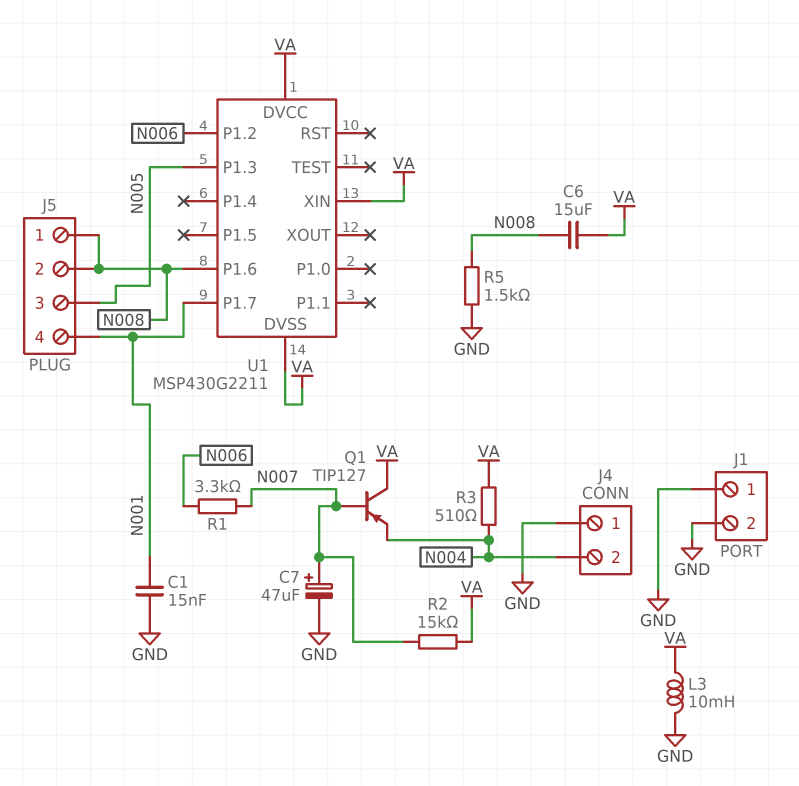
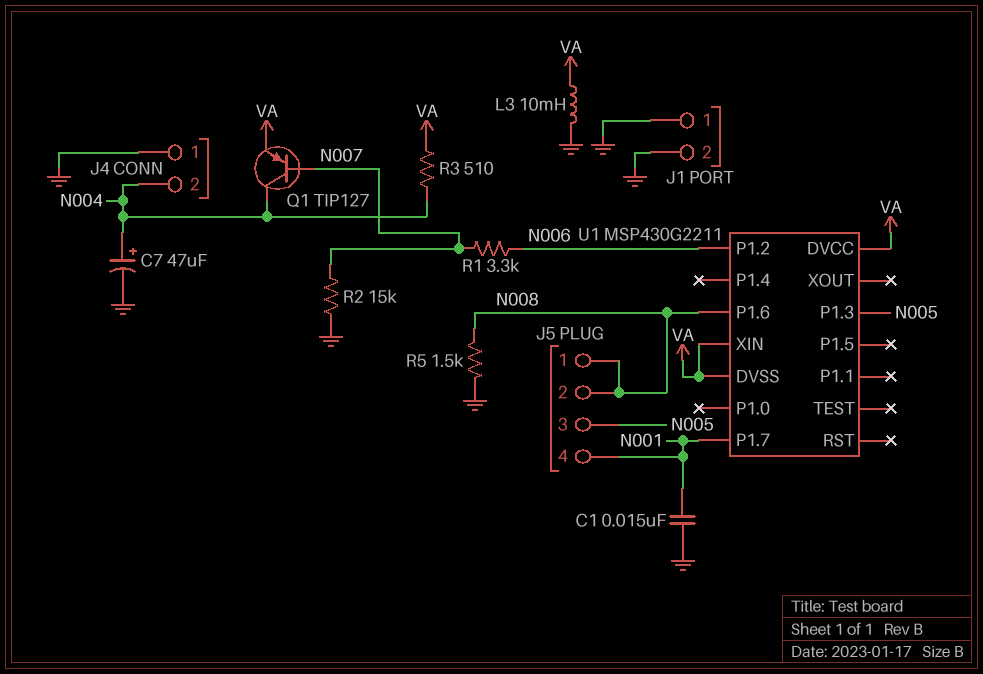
C6: 15uF (N008, VA) -> none
C7: 47uF (plus N007, minus GND) -> 47uF (plus N004, minus GND)
Q1: PNP TIP127 (B N007, C VA, E N004) -> PNP TIP127 (B N007, C N004, E VA)
R2: 15k (N007, VA) -> 15k (GND, N007)

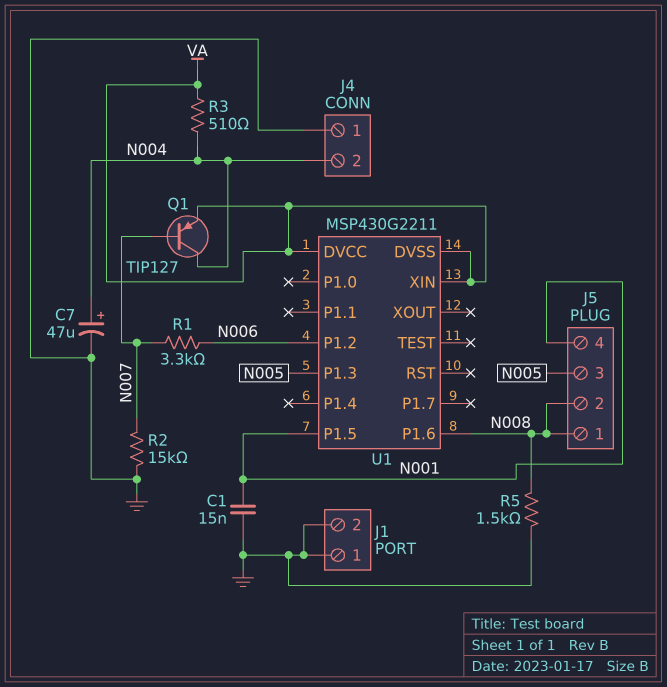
L3: 10mH (GND, VA) -> none
U1 pin P1.5: none -> N001
U1 pin P1.7: N001 -> none

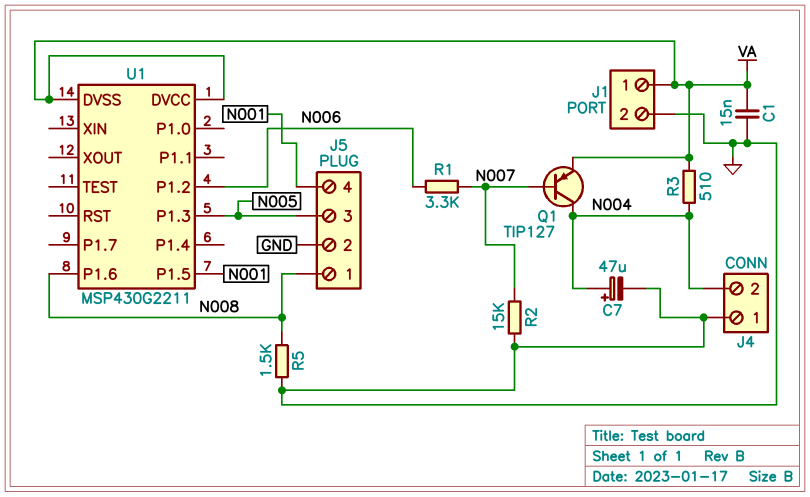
C1: 15nF (GND, N001) -> 15nF (GND, VA)
J1 pin 1: GND -> VA
J5 pin 2: N008 -> GND
U1 pin XIN: VA -> none

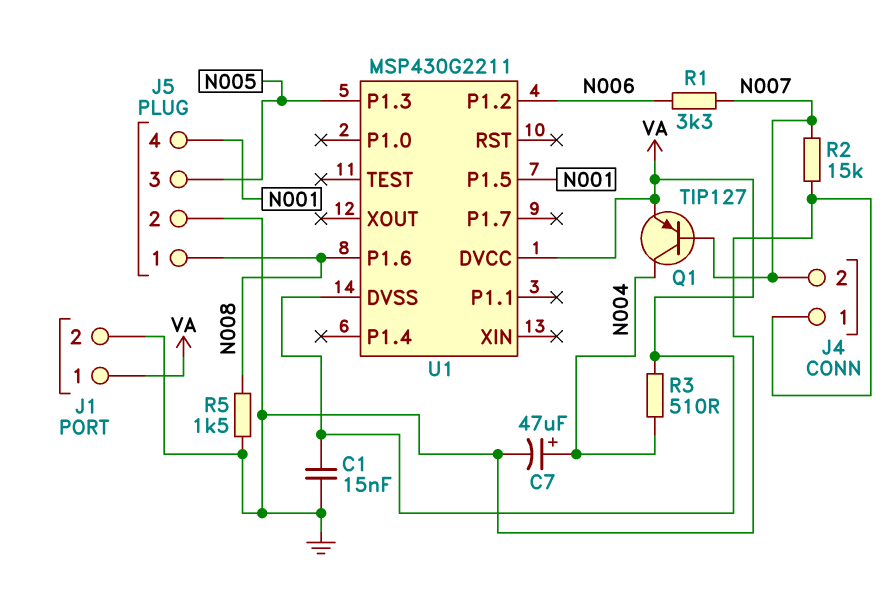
J4 pin 2: N004 -> N007

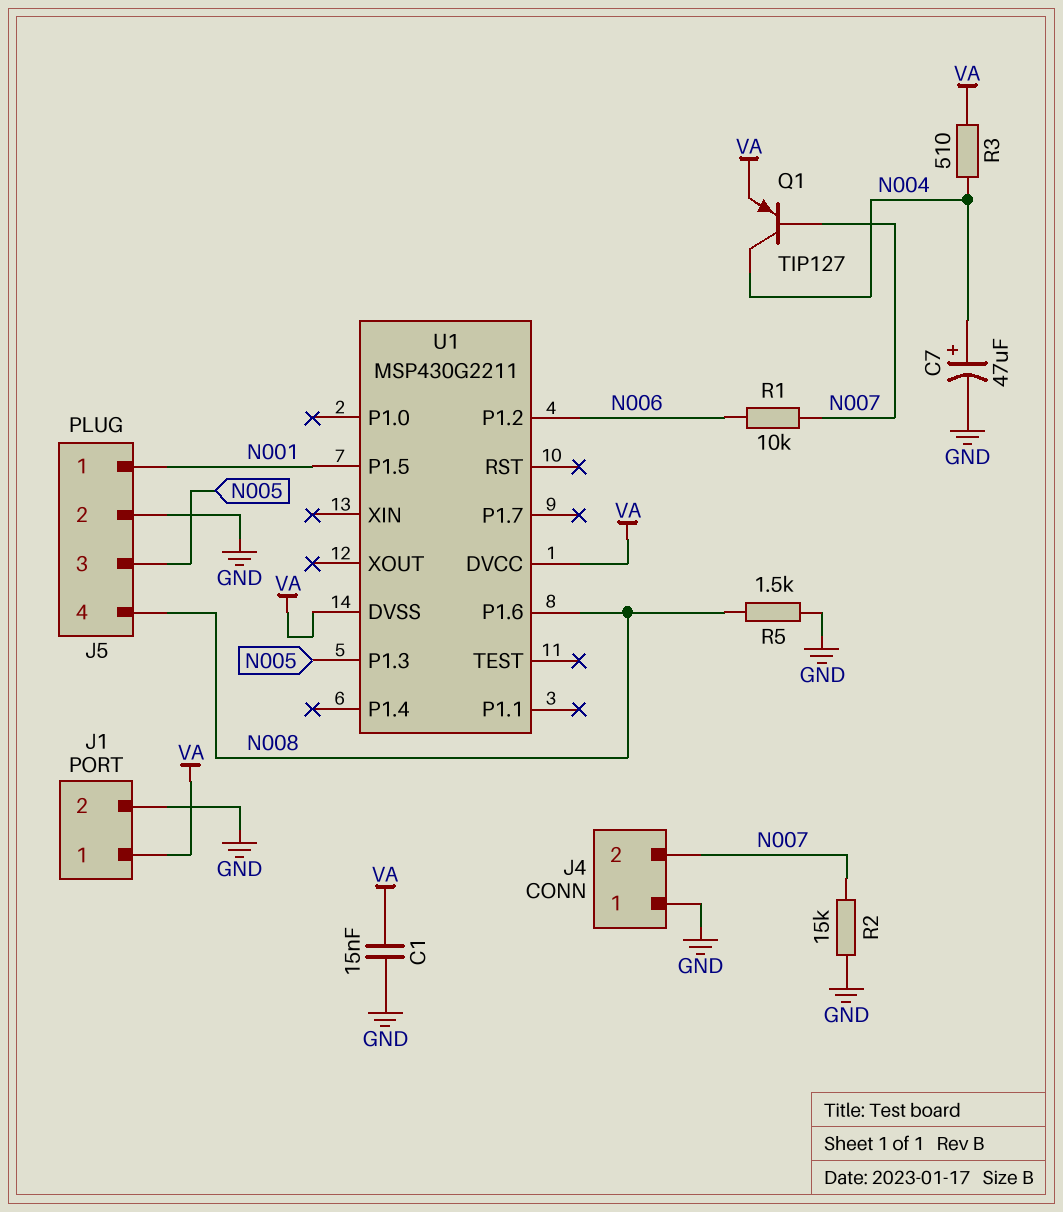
J5 pin 1: N008 -> N001
J5 pin 4: N001 -> N008
R1: 3.3k (N006, N007) -> 10k (N006, N007)

